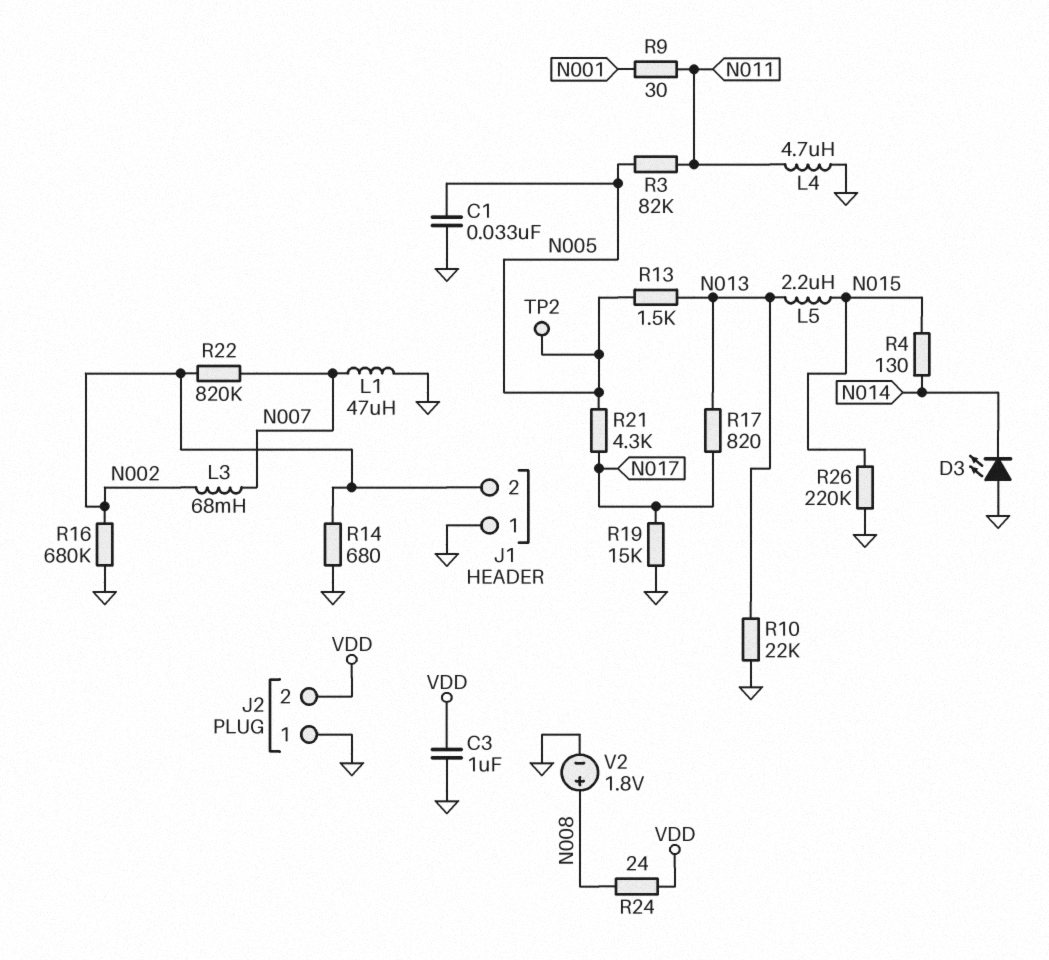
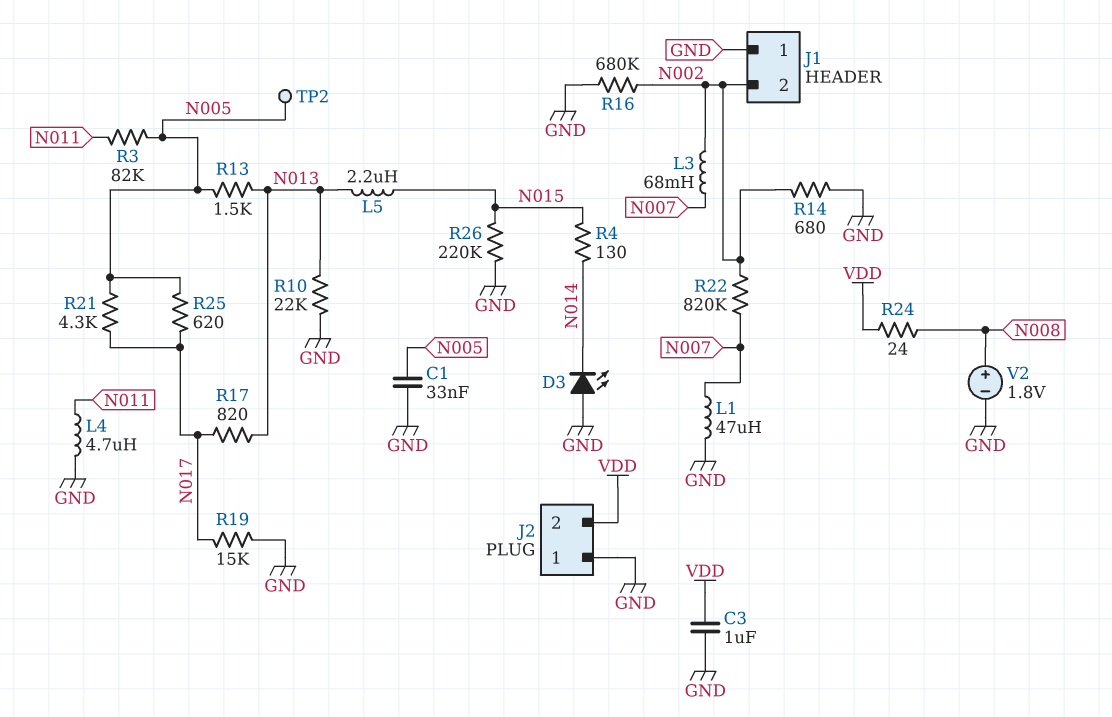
R9: 30 (N001, N011) -> none
R25: none -> 620 (N005, N017)

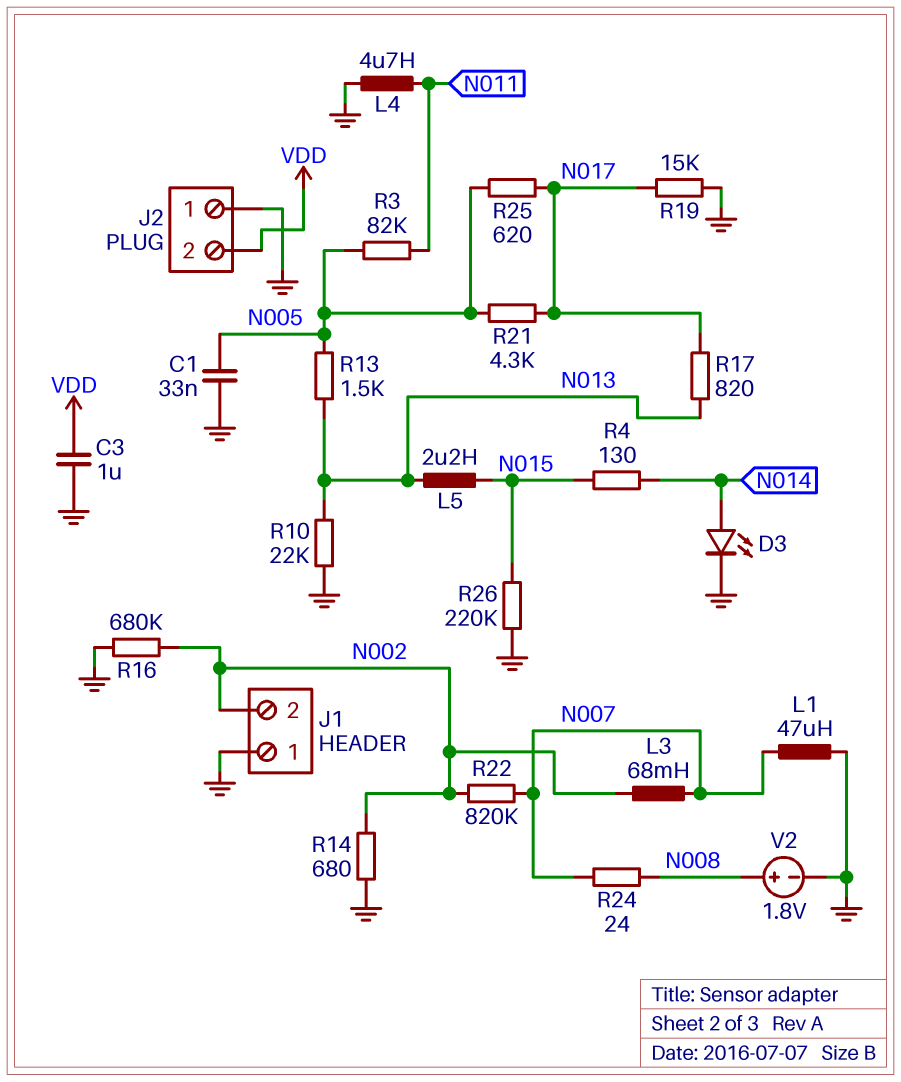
D3: LED (A GND, K N014) -> LED (A N014, K GND)
R24: 24 (N008, VDD) -> 24 (N007, N008)
TP2: test point (N005) -> none

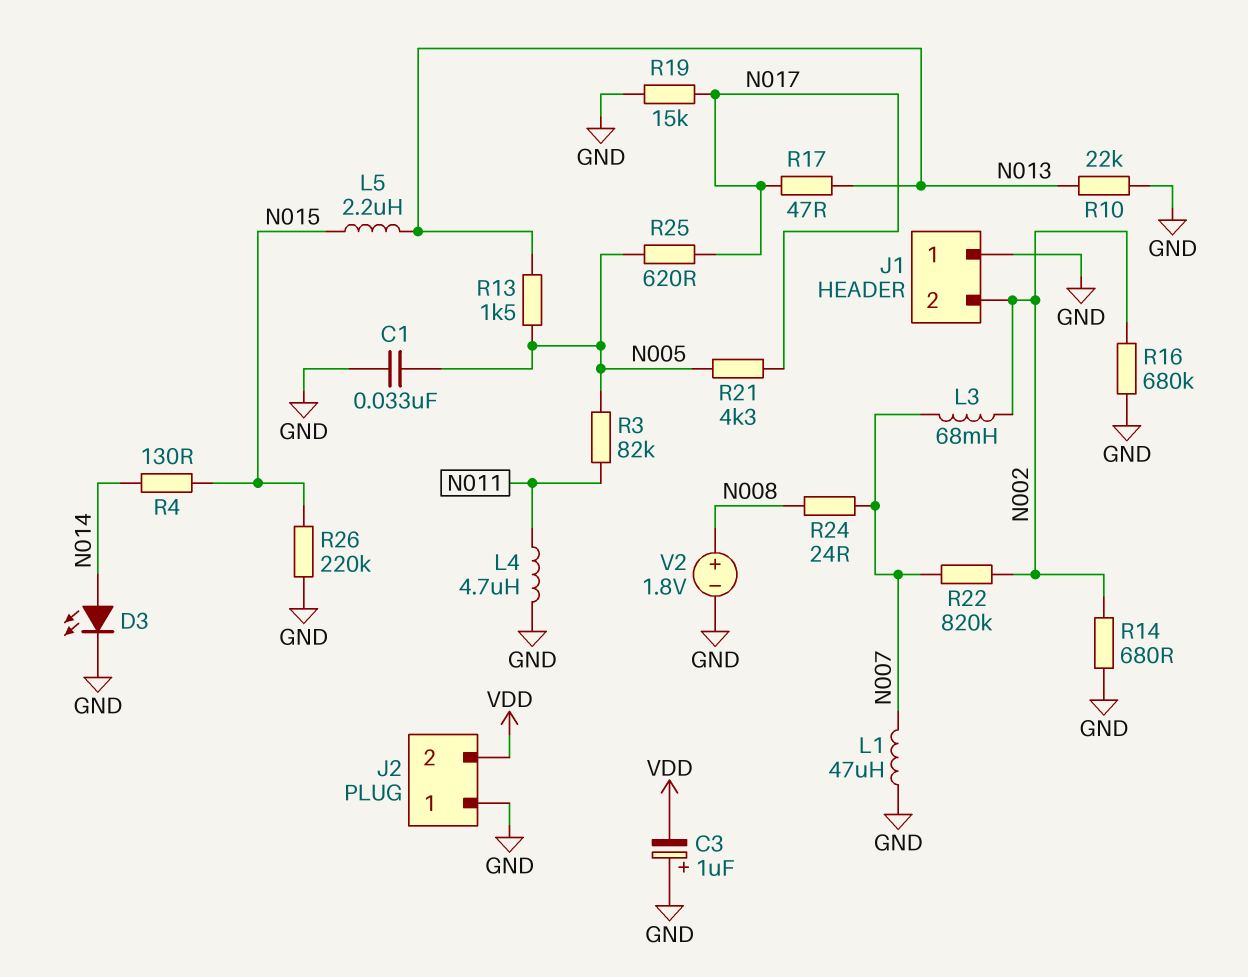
C3: 1uF (GND, VDD) -> 1uF (plus GND, minus VDD)
R17: 820 (N013, N017) -> 47 (N013, N017)

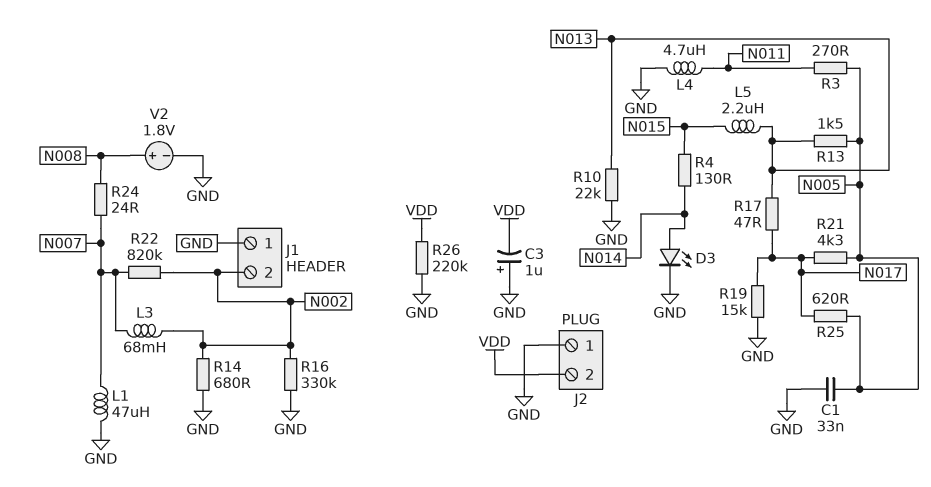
R3: 82k (N005, N011) -> 270 (N005, N011)
R16: 680k (GND, N002) -> 330k (GND, N002)
R26: 220k (GND, N015) -> 220k (GND, VDD)

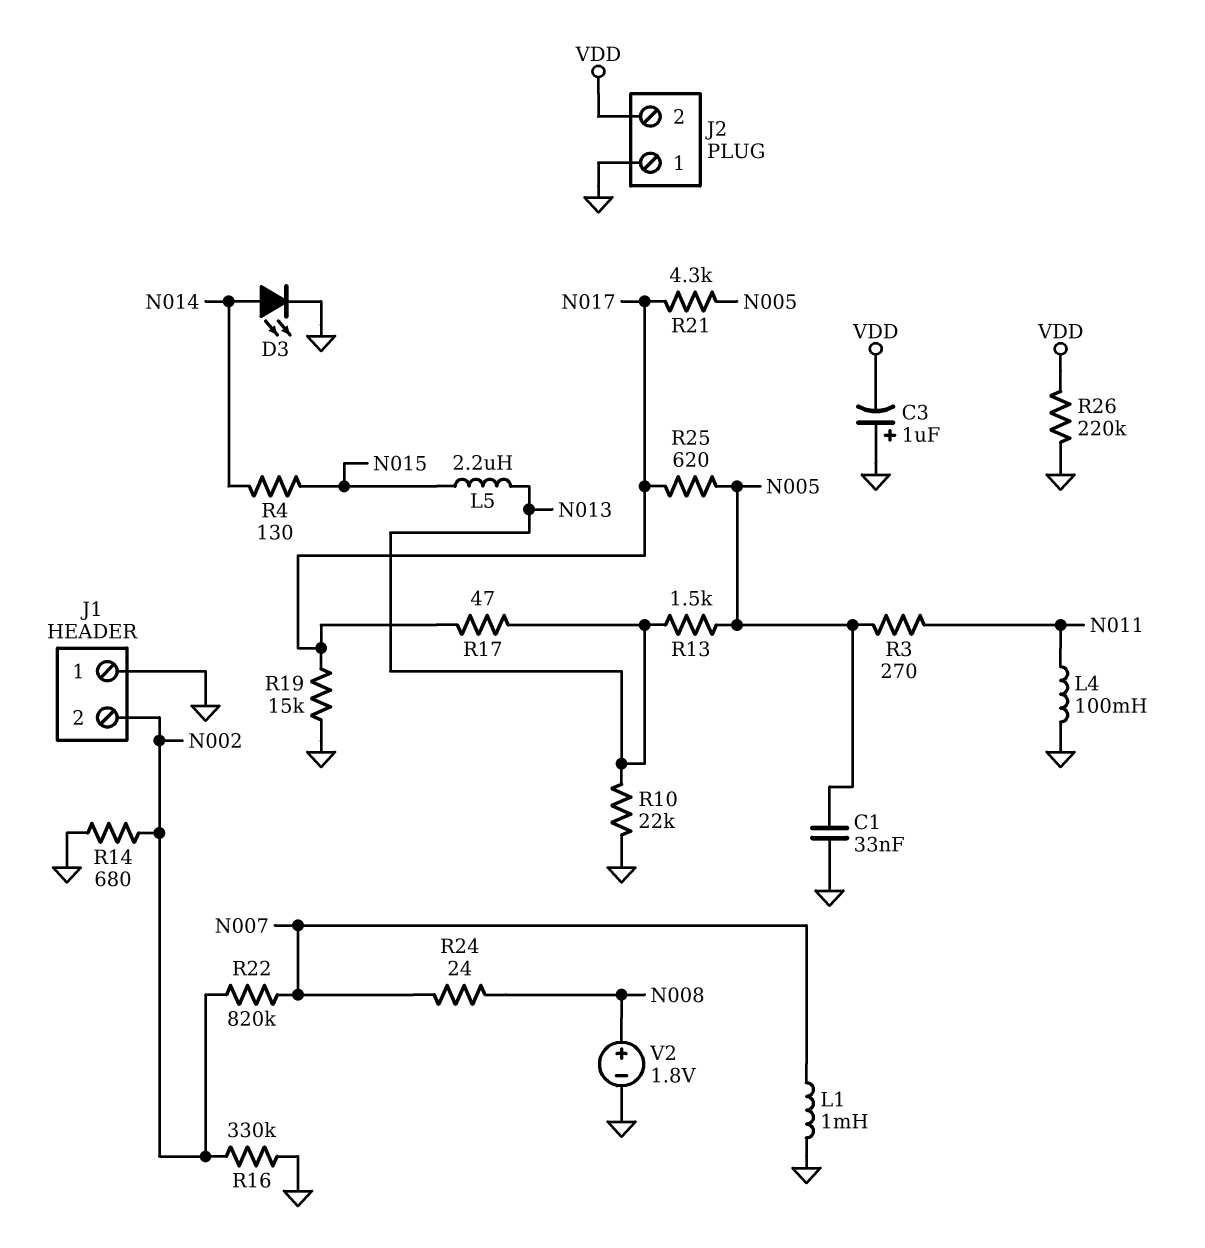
L1: 47uH (GND, N007) -> 1mH (GND, N007)
L3: 68mH (N002, N007) -> none
L4: 4.7uH (GND, N011) -> 100mH (GND, N011)

